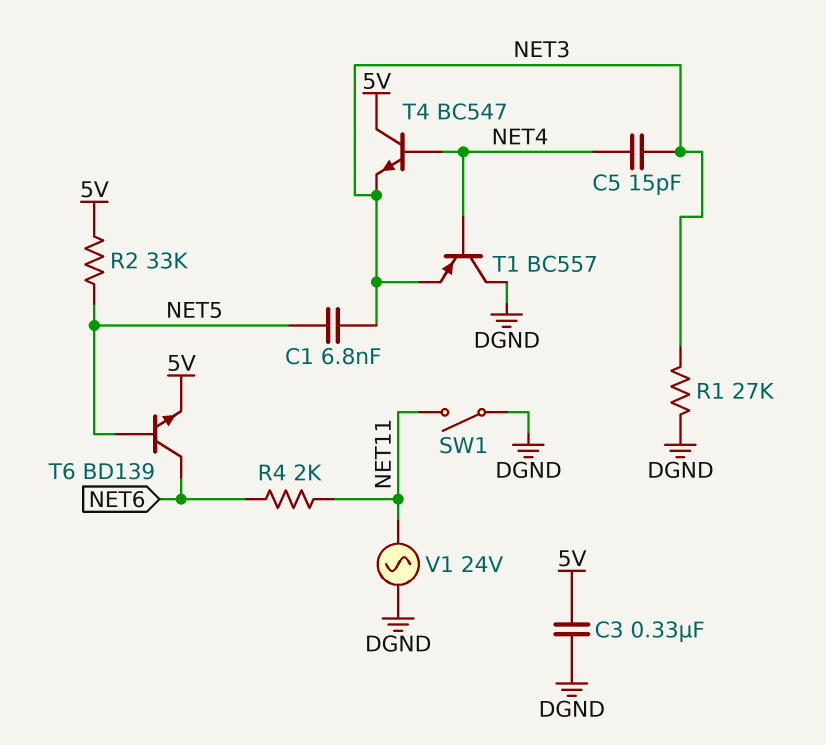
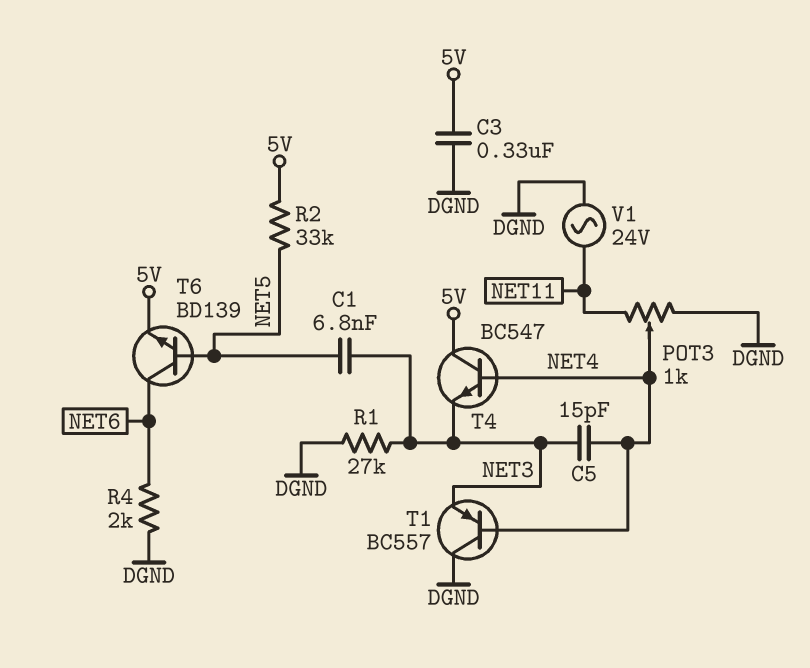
POT3: none -> 1k (DGND, NET11, wiper NET4)
R4: 2k (NET6, NET11) -> 2k (DGND, NET6)
SW1: switch (DGND, NET11) -> none

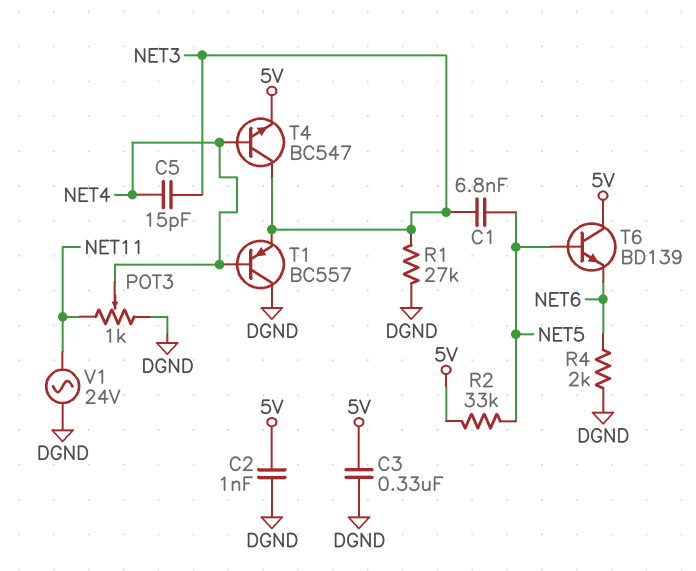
C2: none -> 1nF (5V, DGND)
T4: NPN BC547 (B NET4, C 5V, E NET3) -> NPN BC547 (B NET4, C NET3, E 5V)
T6: NPN BD139 (B NET5, C NET6, E 5V) -> NPN BD139 (B NET5, C 5V, E NET6)

